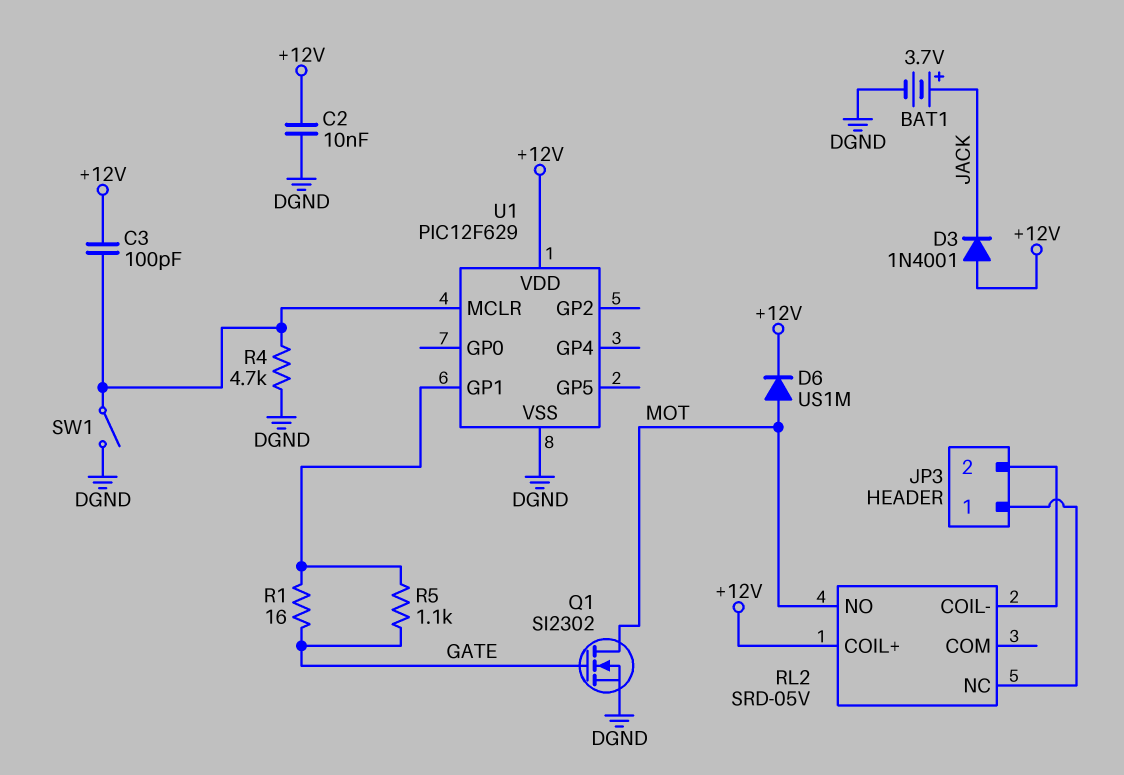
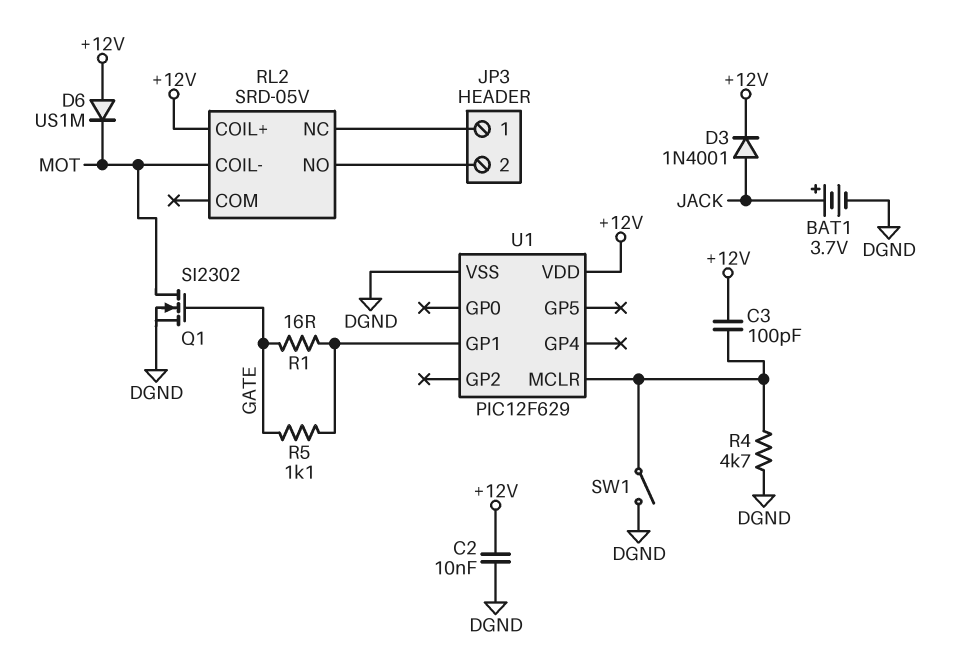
D3: diode 1N4001 (A +12V, K JACK) -> diode 1N4001 (A JACK, K +12V)
D6: diode US1M (A MOT, K +12V) -> diode US1M (A +12V, K MOT)
RL2 pin COIL-: JP3/2 -> MOT
RL2 pin NO: MOT -> JP3/2

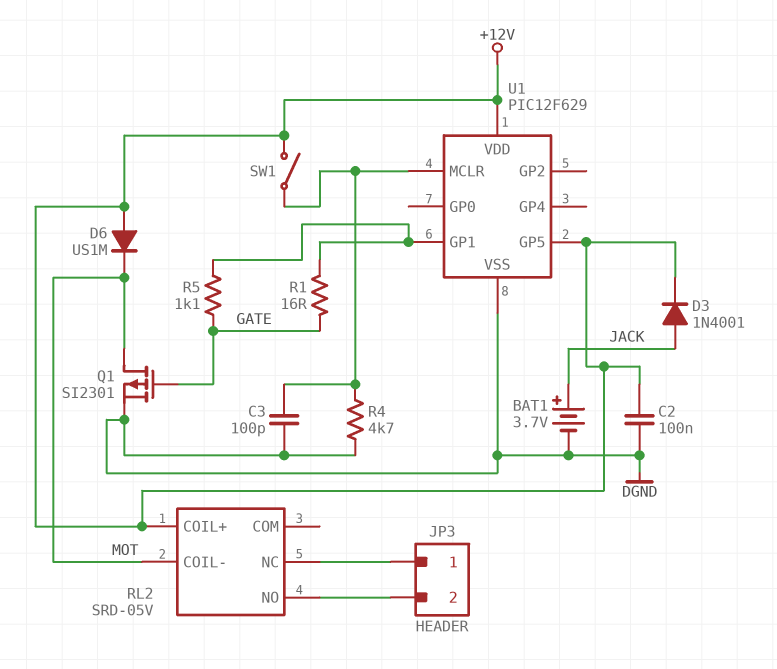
C2: 10nF (+12V, DGND) -> 100nF (+12V, DGND)
C3: 100pF (+12V, U1/MCLR) -> 100pF (DGND, U1/MCLR)
Q1: NMOS SI2302 (G GATE, D MOT, S DGND) -> PMOS SI2301 (G GATE, D MOT, S DGND)
SW1: switch (DGND, U1/MCLR) -> switch (+12V, U1/MCLR)
U1 pin GP5: none -> +12V

